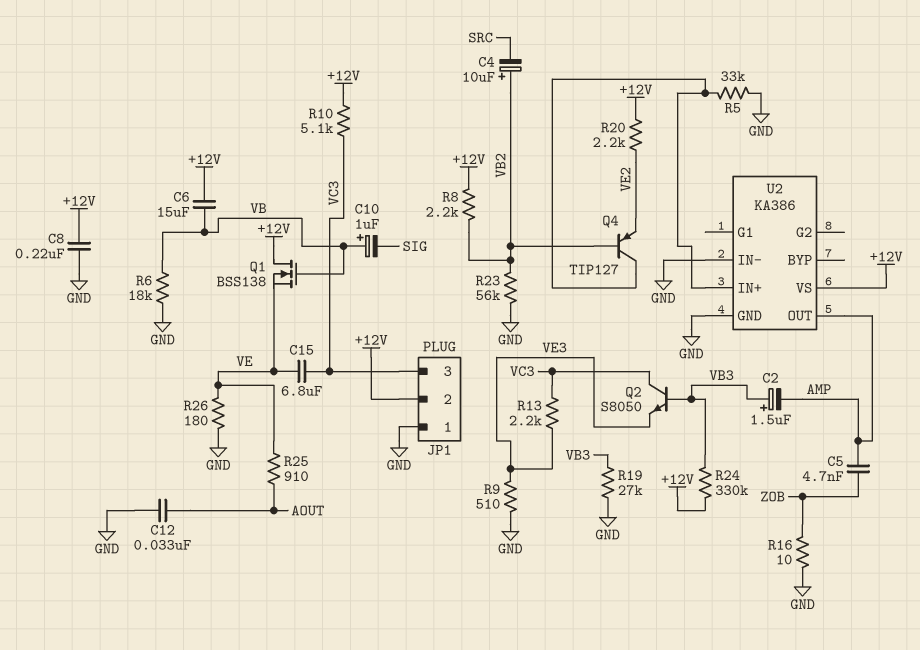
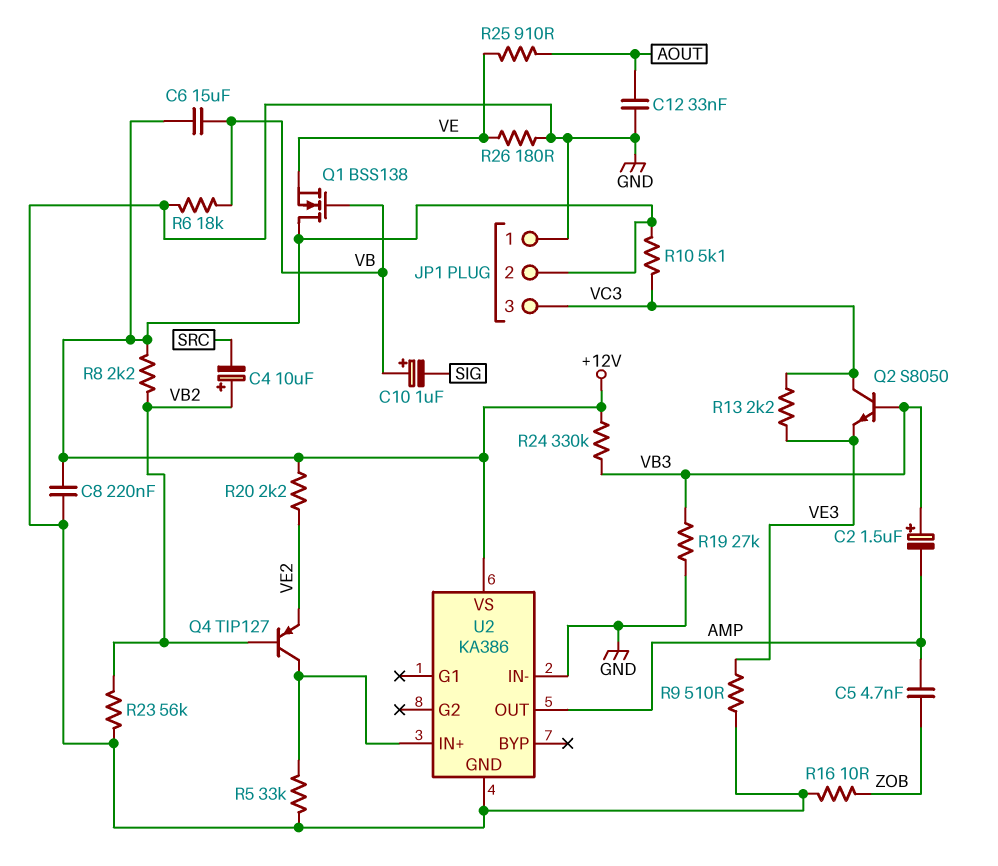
C15: 6.8uF (VC3, VE) -> none

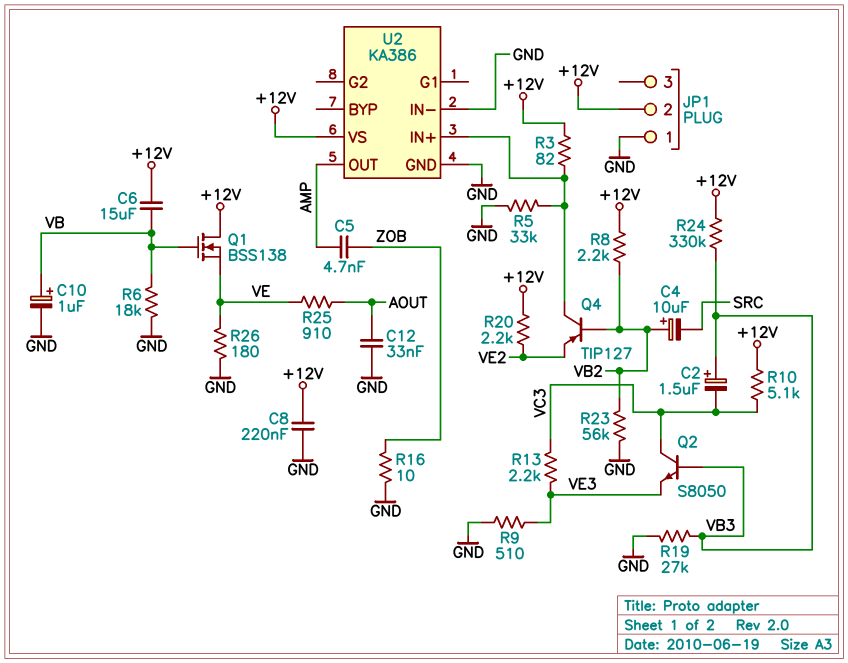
C2: 1.5uF (plus VB3, minus AMP) -> 1.5uF (plus VB3, minus VC3)
C10: 1uF (plus VB, minus SIG) -> 1uF (plus VB, minus GND)
JP1 pin 3: VC3 -> none
R3: none -> 82 (+12V, U2/IN+)

